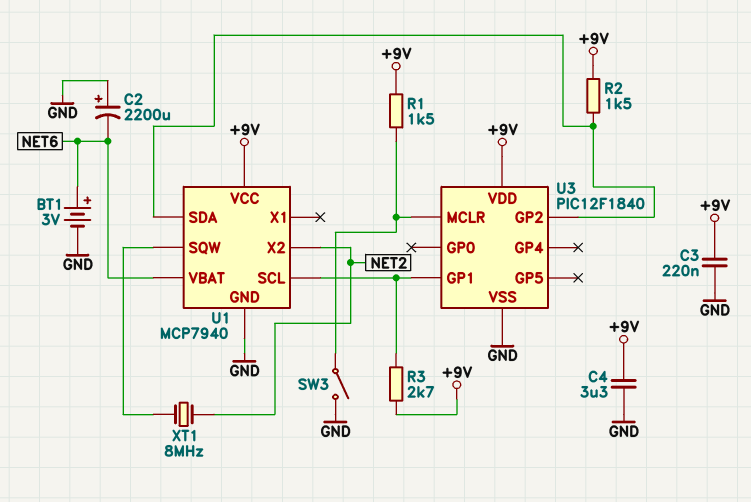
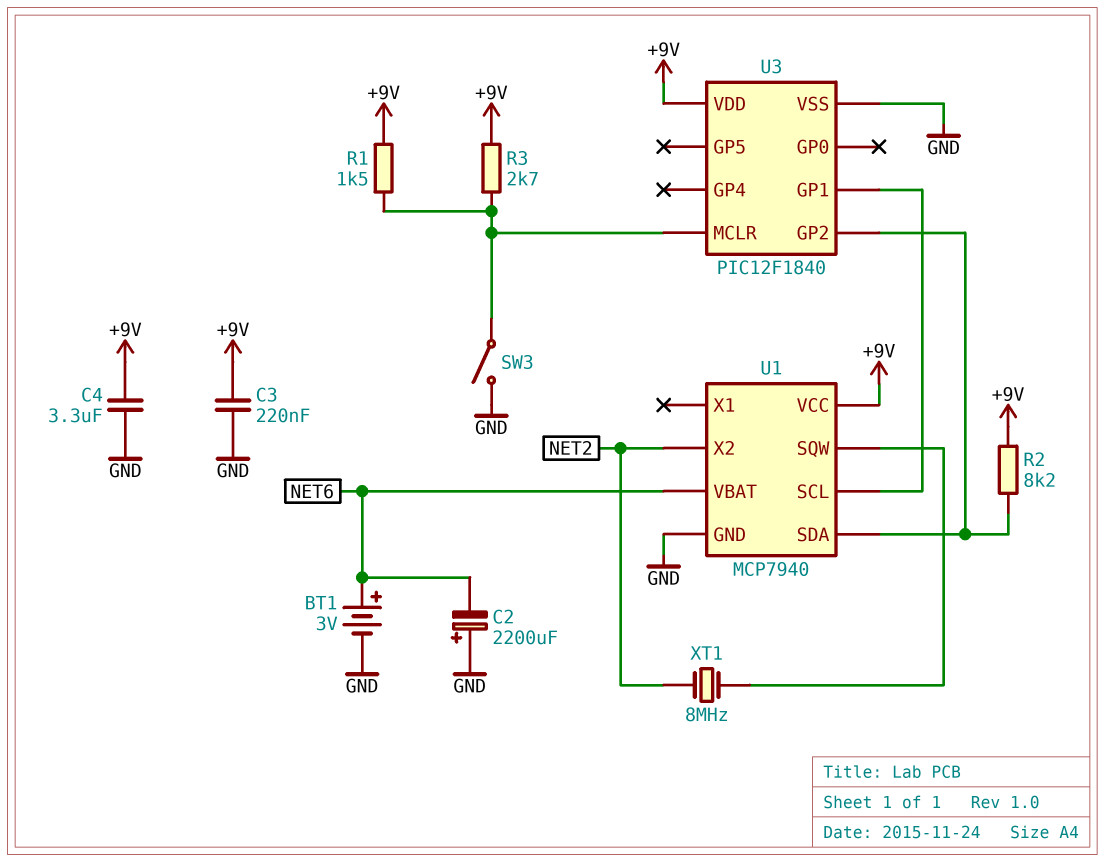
R2: 1.5k (+9V, U1/SDA) -> 8.2k (+9V, U1/SDA)
R3: 2.7k (+9V, U1/SCL) -> 2.7k (+9V, U3/MCLR)

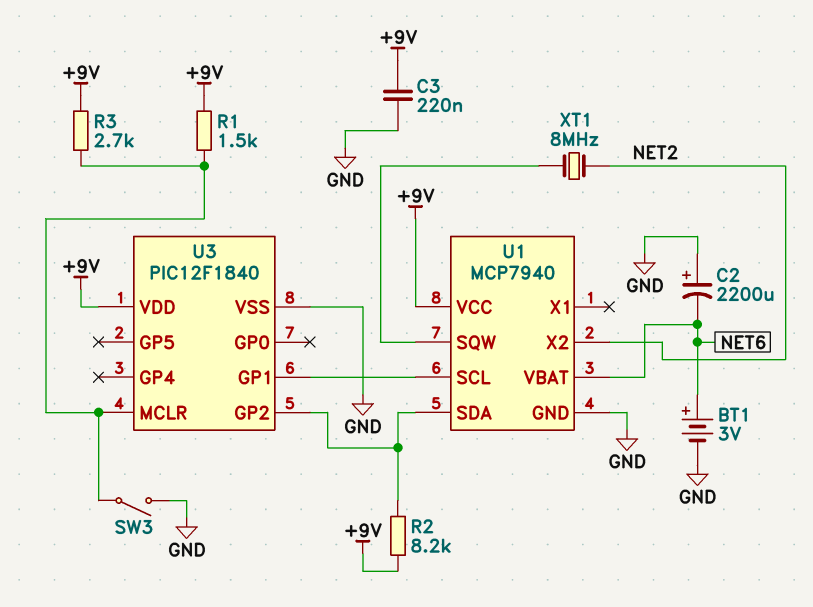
C4: 3.3uF (+9V, GND) -> none

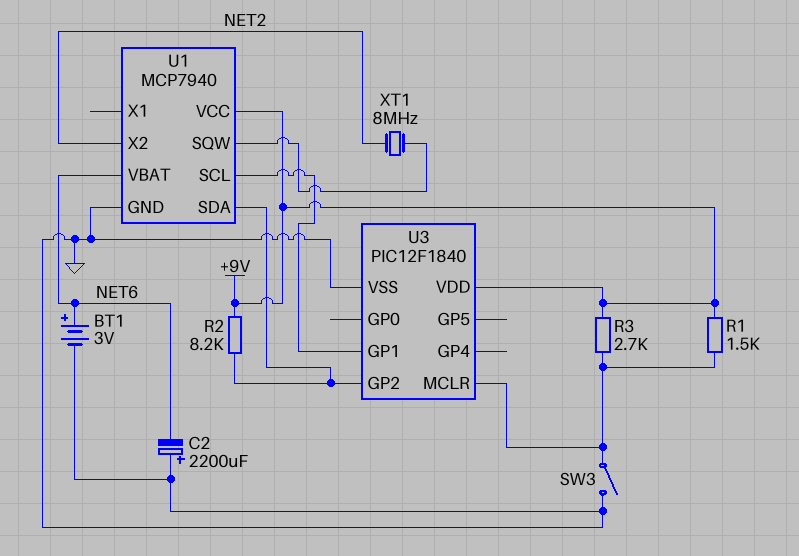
C3: 220nF (+9V, GND) -> none

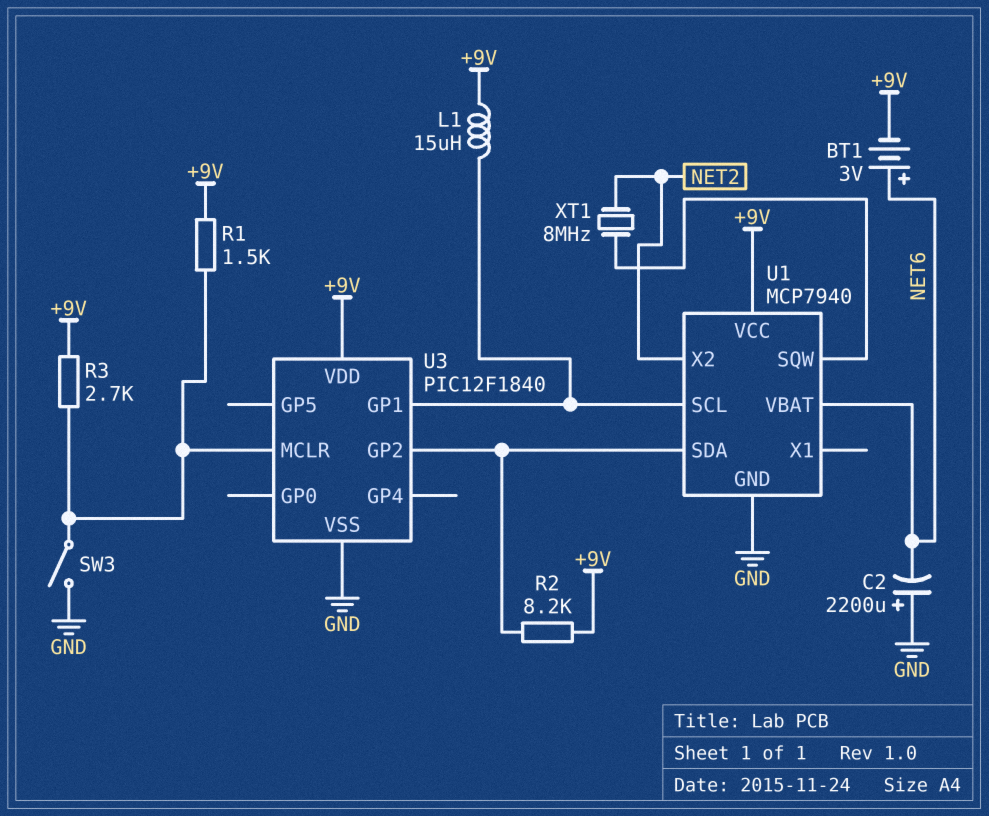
BT1: 3V (plus NET6, minus GND) -> 3V (plus NET6, minus +9V)
L1: none -> 15uH (+9V, U1/SCL)

